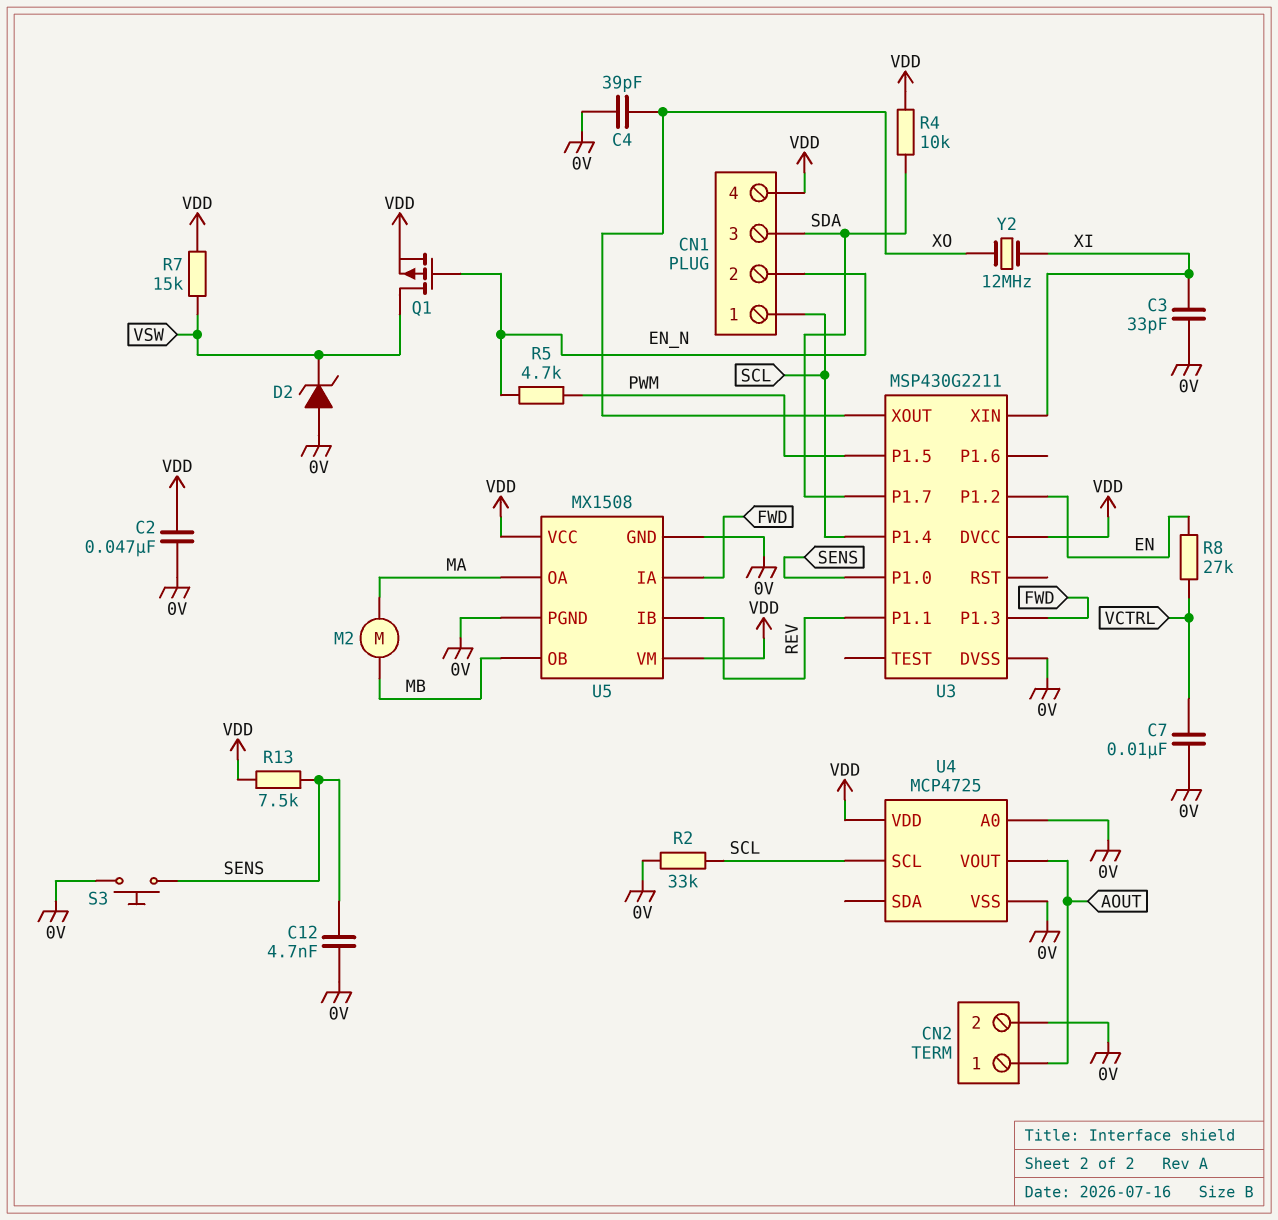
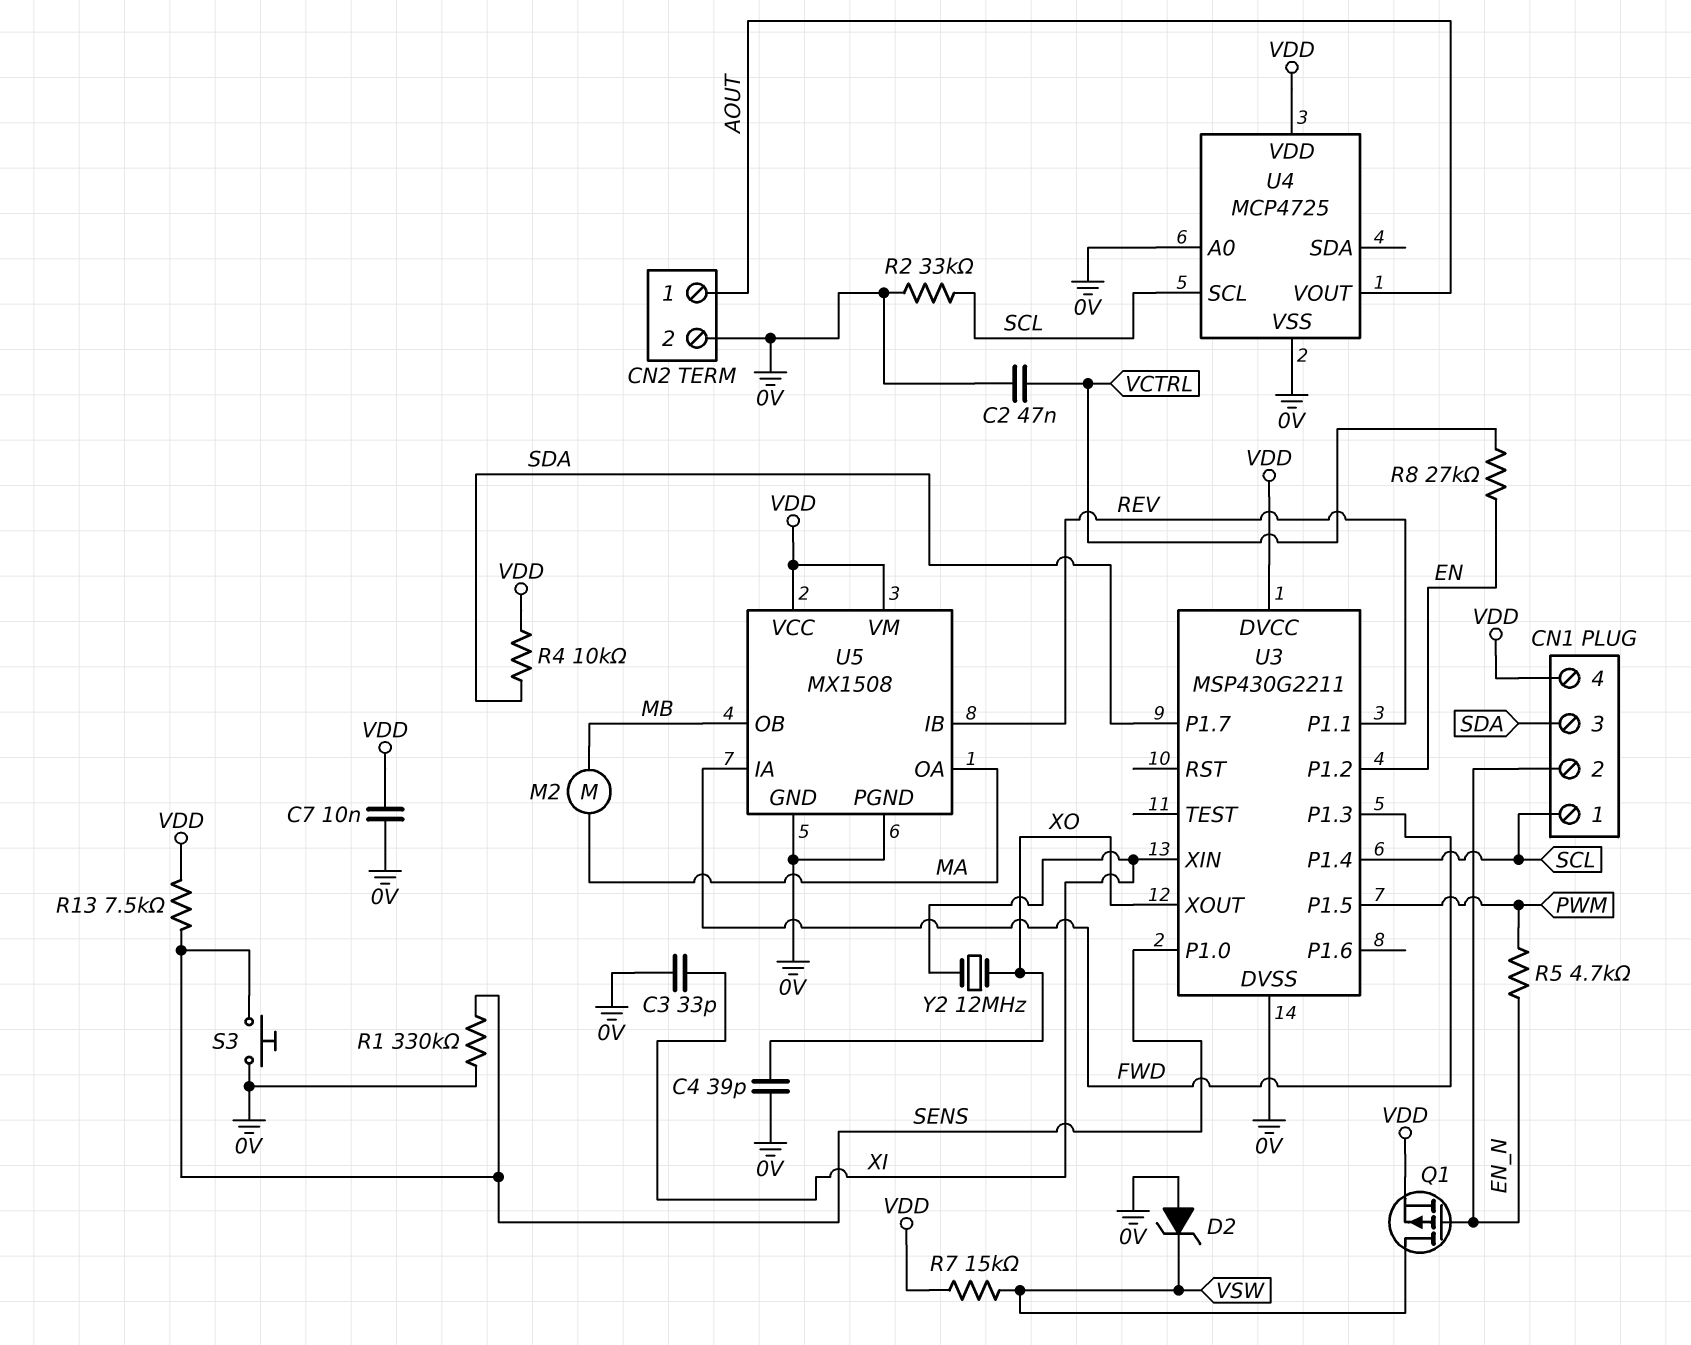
C2: 47nF (0V, VDD) -> 47nF (0V, VCTRL)
C7: 10nF (0V, VCTRL) -> 10nF (0V, VDD)
C12: 4.7nF (0V, SENS) -> none
R1: none -> 330k (0V, SENS)

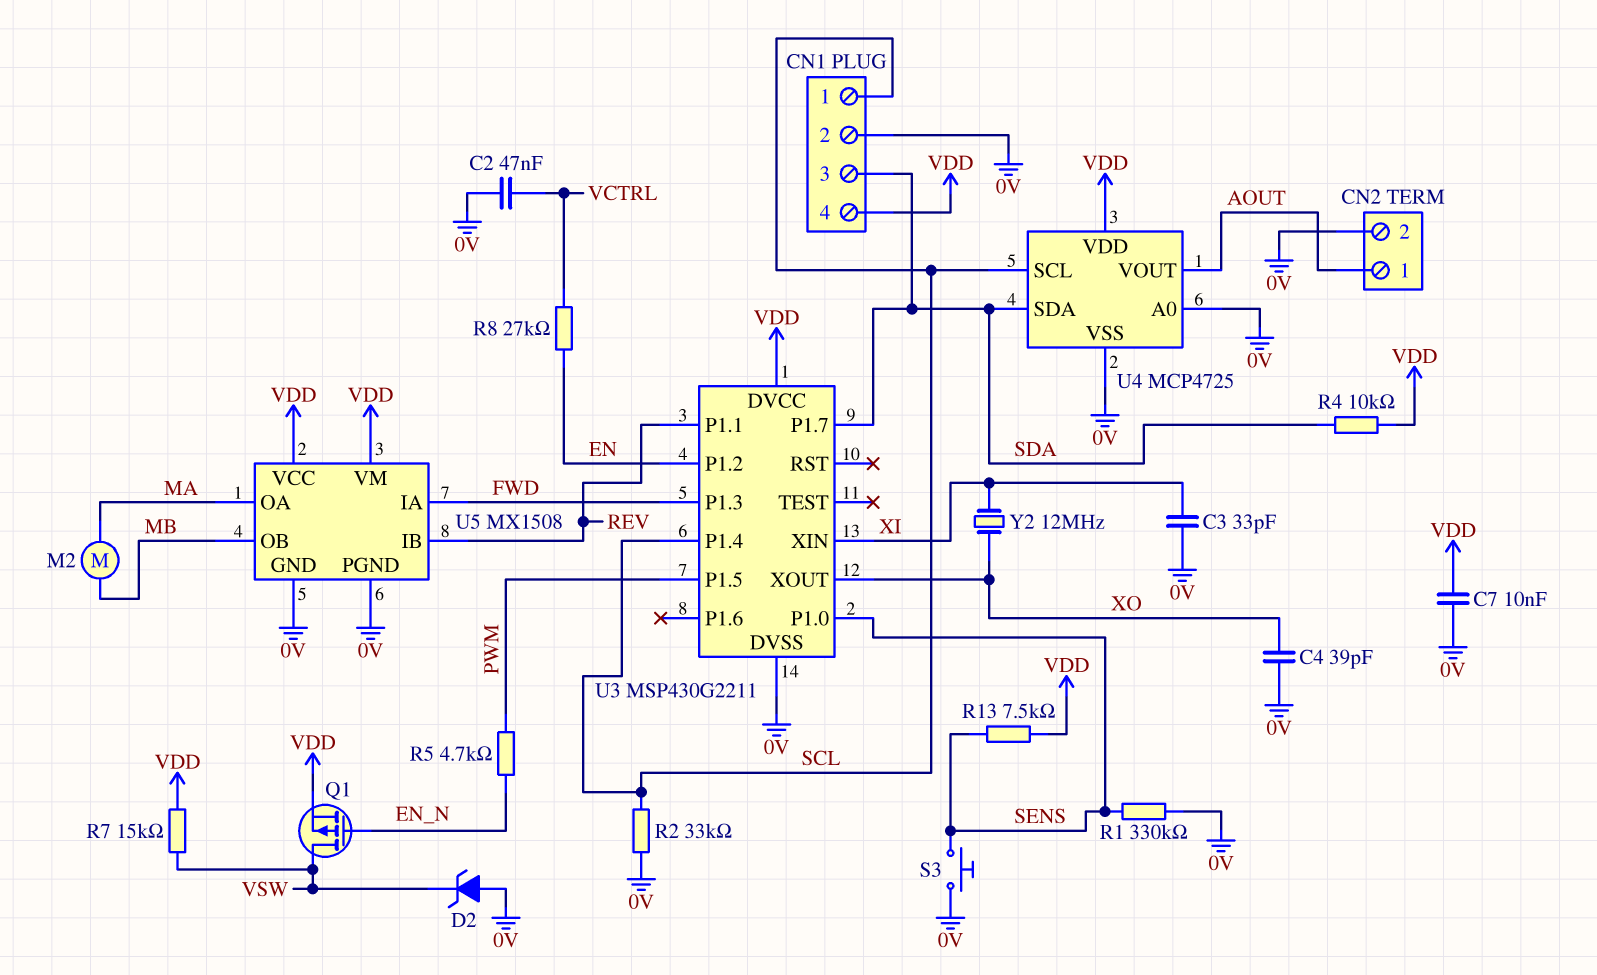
CN1 pin 2: EN_N -> 0V
U4 pin SDA: none -> SDA

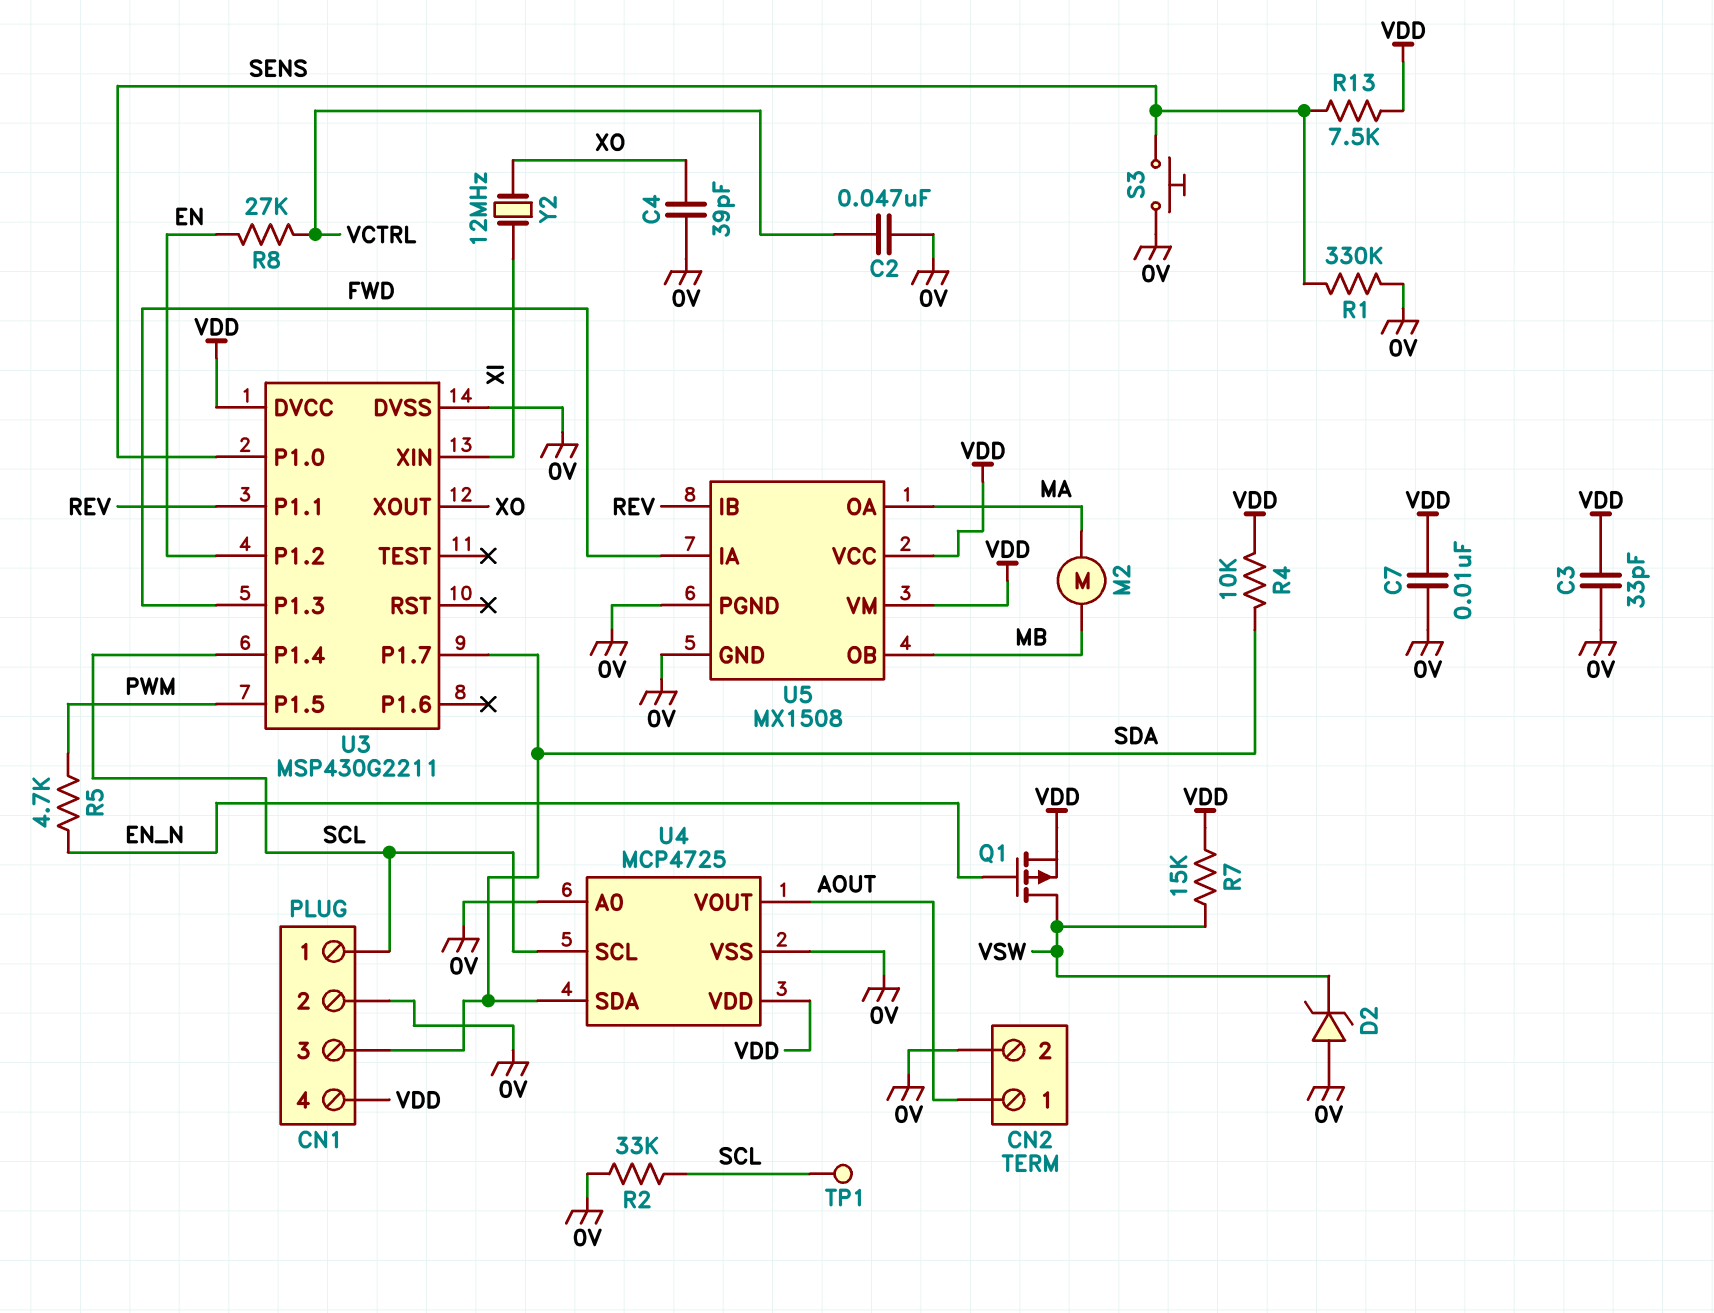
C3: 33pF (0V, XI) -> 33pF (0V, VDD)
TP1: none -> test point (SCL)

